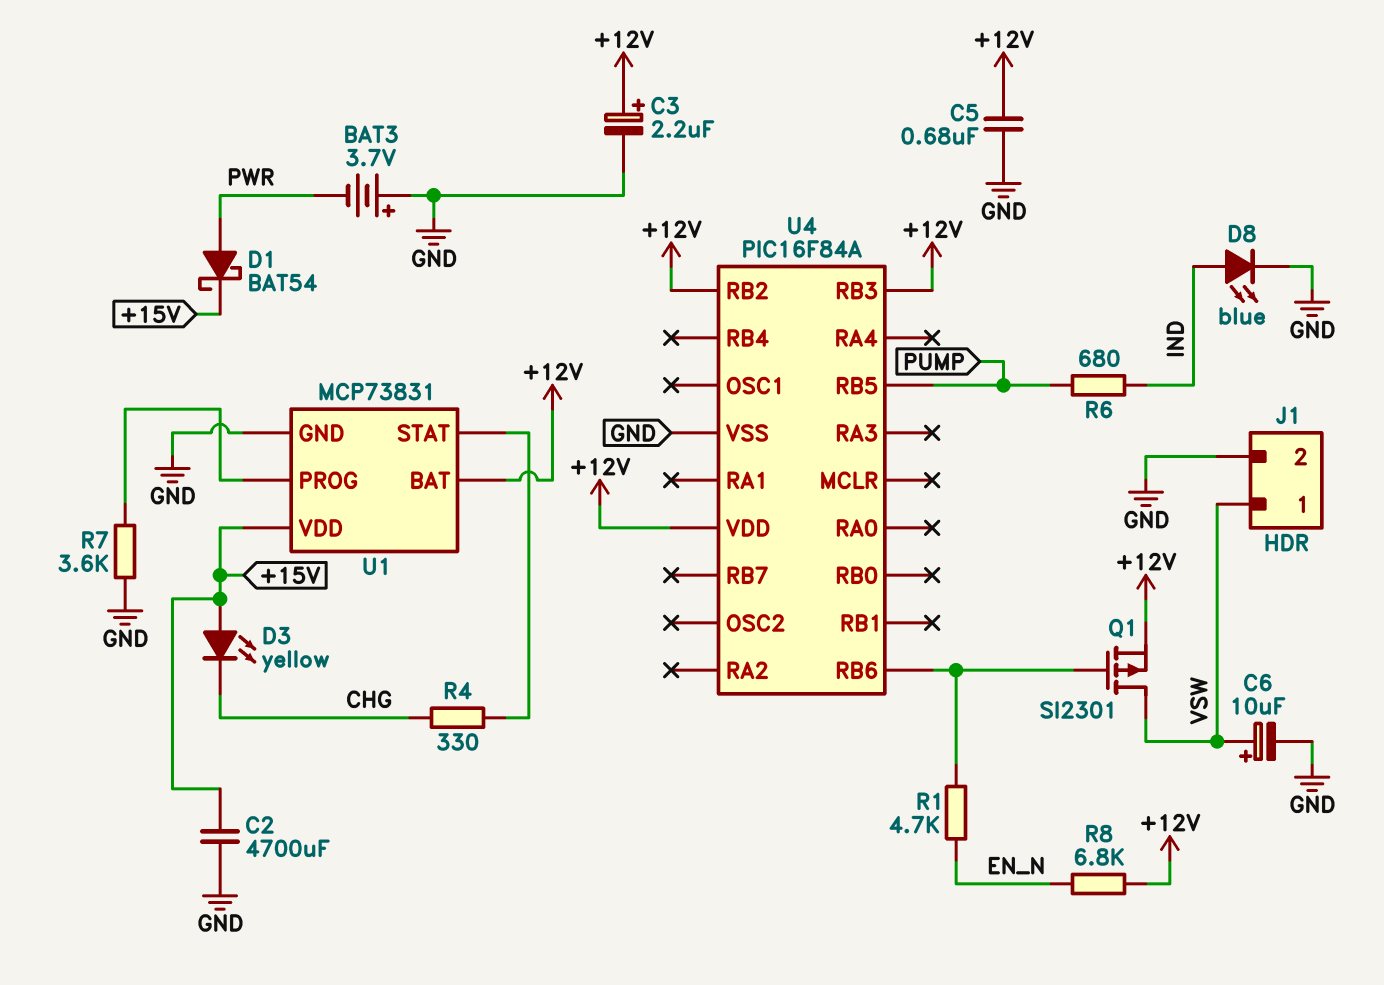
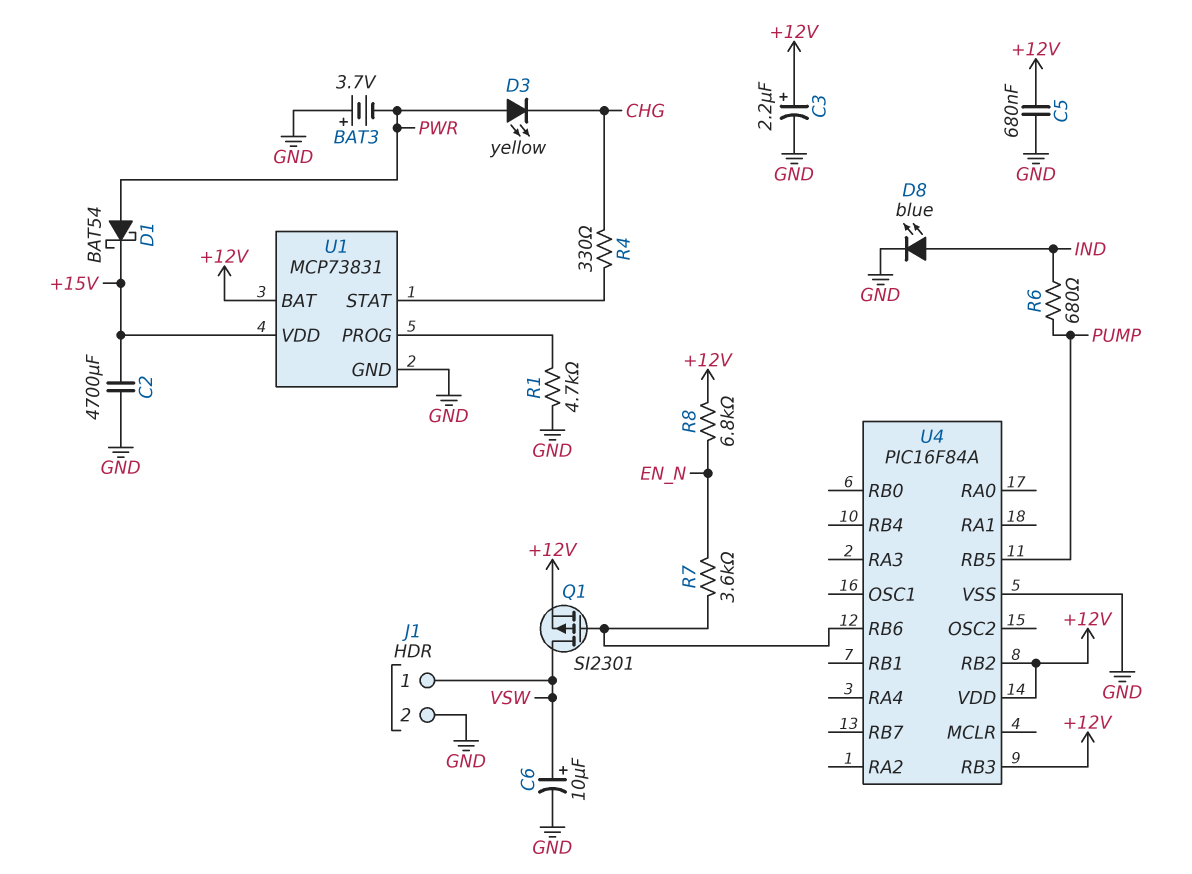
D3: LED yellow (A +15V, K CHG) -> LED yellow (A PWR, K CHG)
R1: 4.7k (EN_N, U4/RB6) -> 4.7k (GND, U1/PROG)
R7: 3.6k (GND, U1/PROG) -> 3.6k (EN_N, U4/RB6)

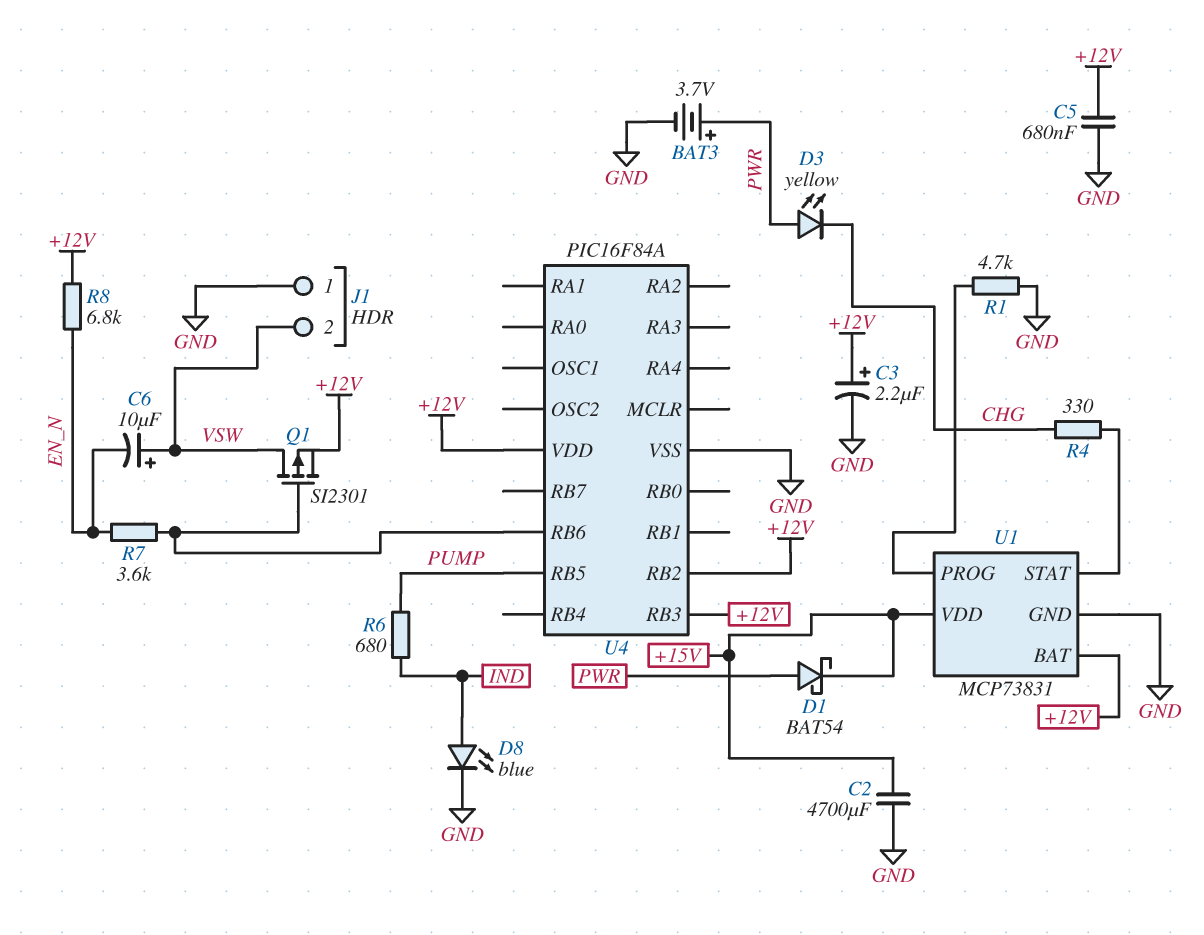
BAT3: 3.7V (plus GND, minus PWR) -> 3.7V (plus PWR, minus GND)
C6: 10uF (plus VSW, minus GND) -> 10uF (plus VSW, minus EN_N)
J1 pin 1: VSW -> GND
J1 pin 2: GND -> VSW

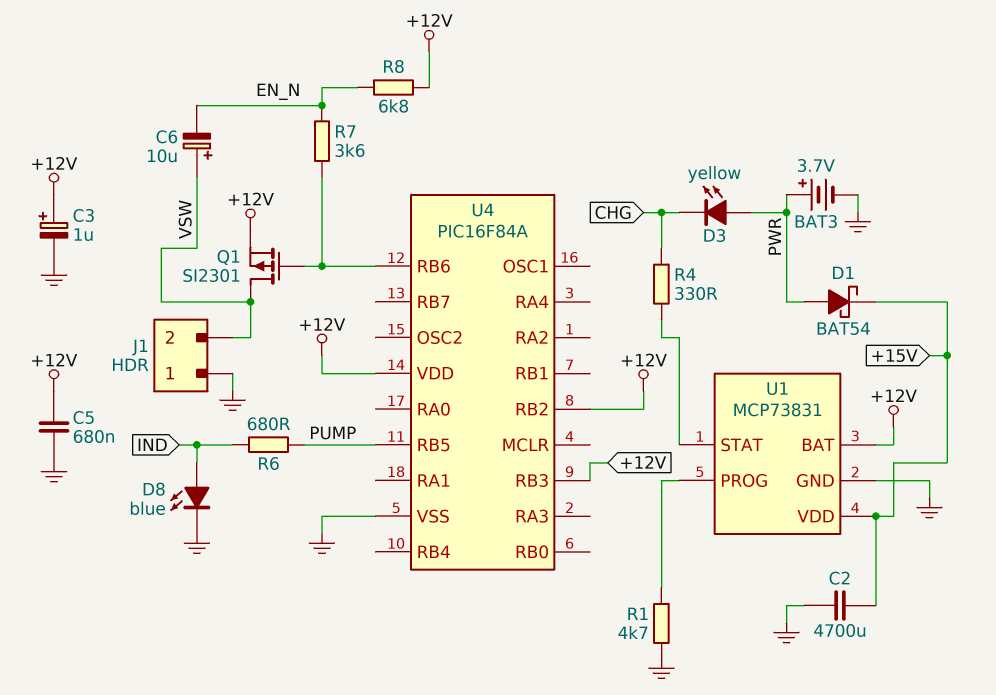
C3: 2.2uF (plus +12V, minus GND) -> 1uF (plus +12V, minus GND)

